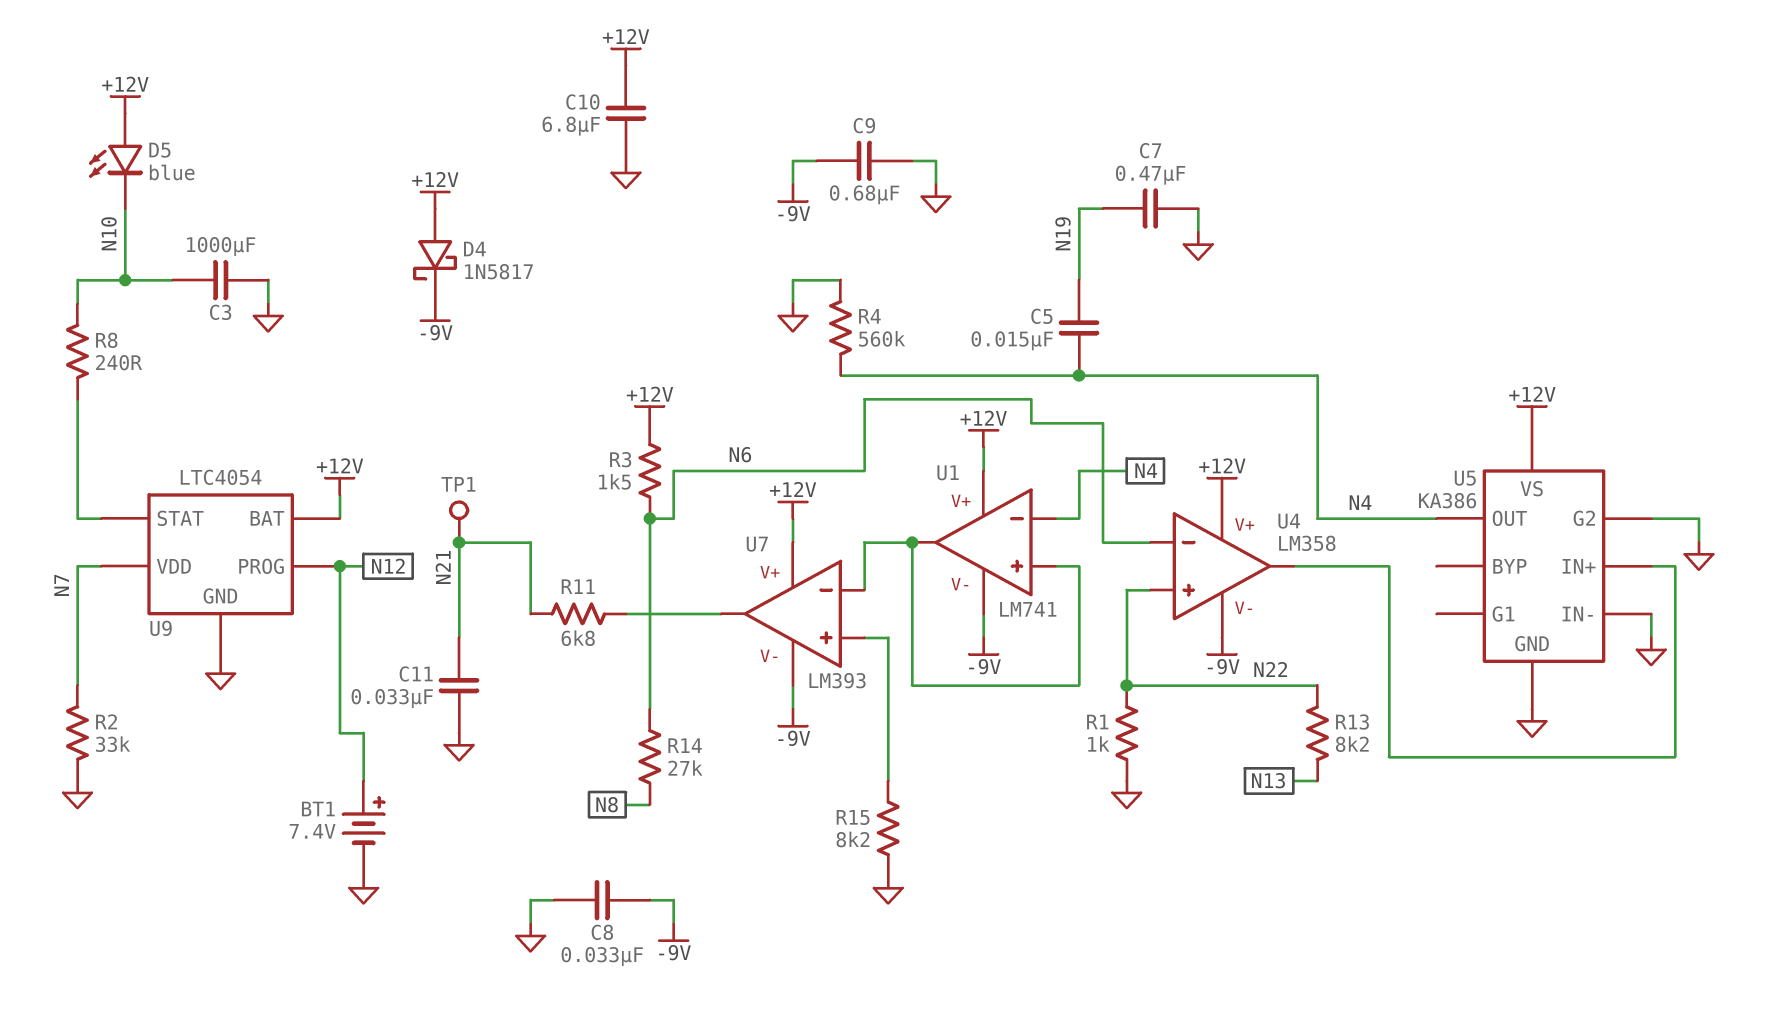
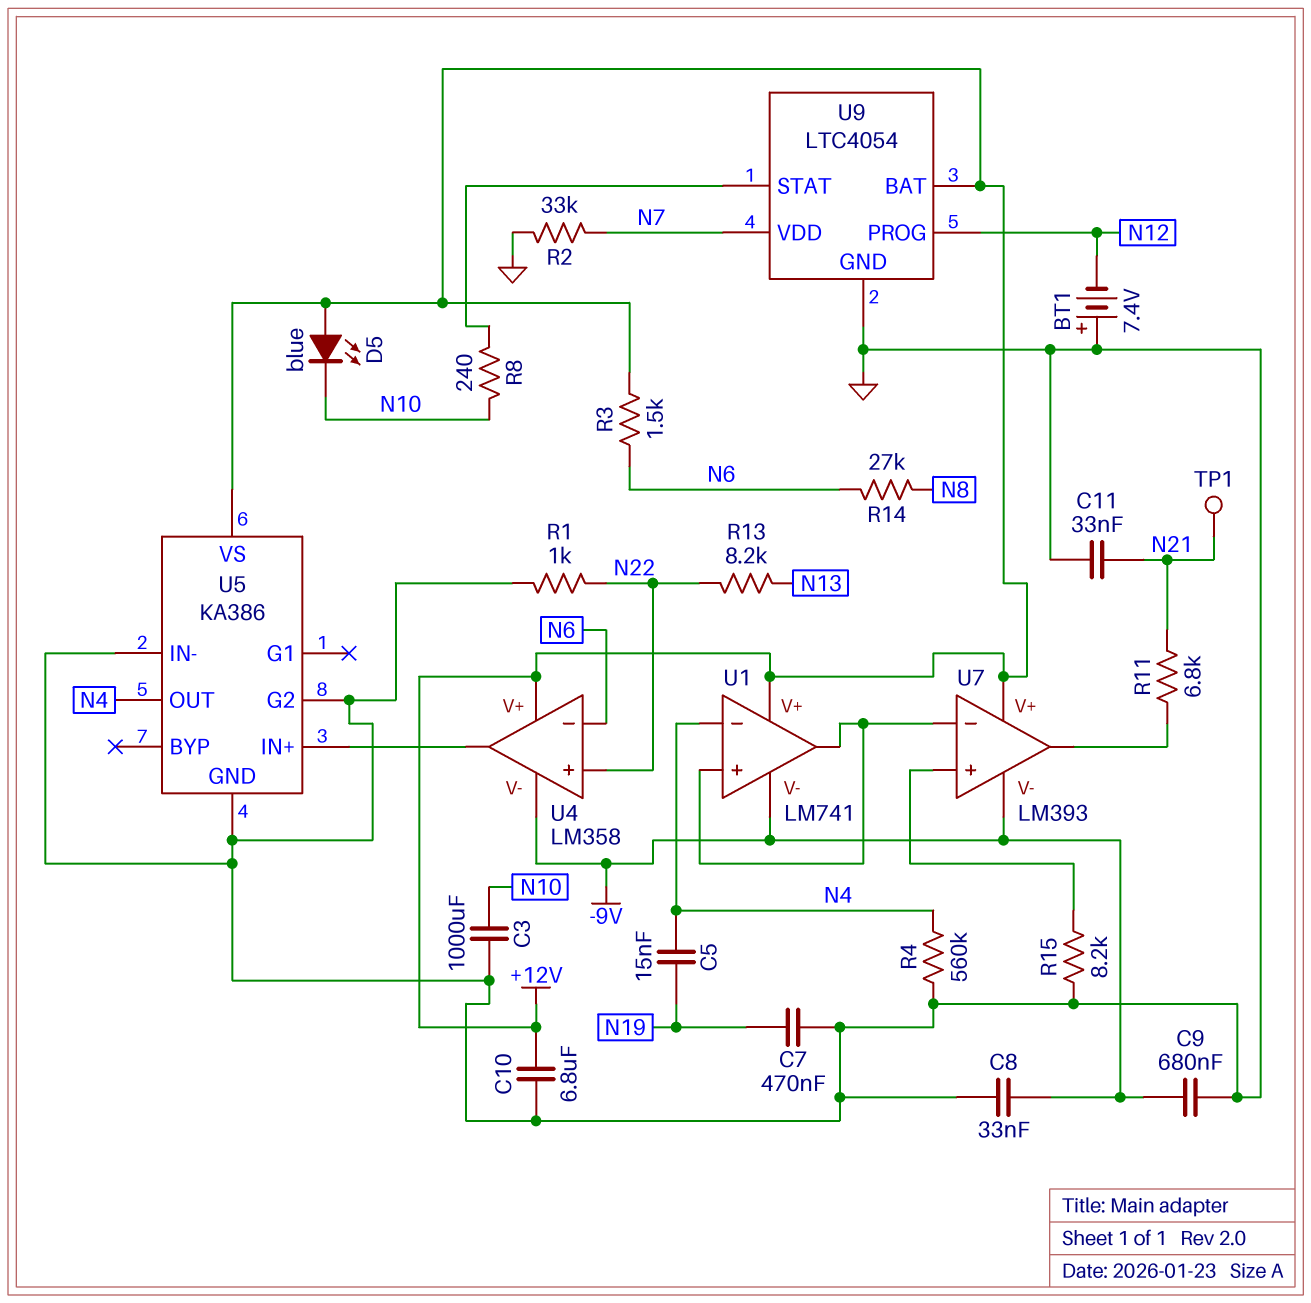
BT1: 7.4V (plus N12, minus GND) -> 7.4V (plus GND, minus N12)
D4: schottky 1N5817 (A +12V, K -9V) -> none

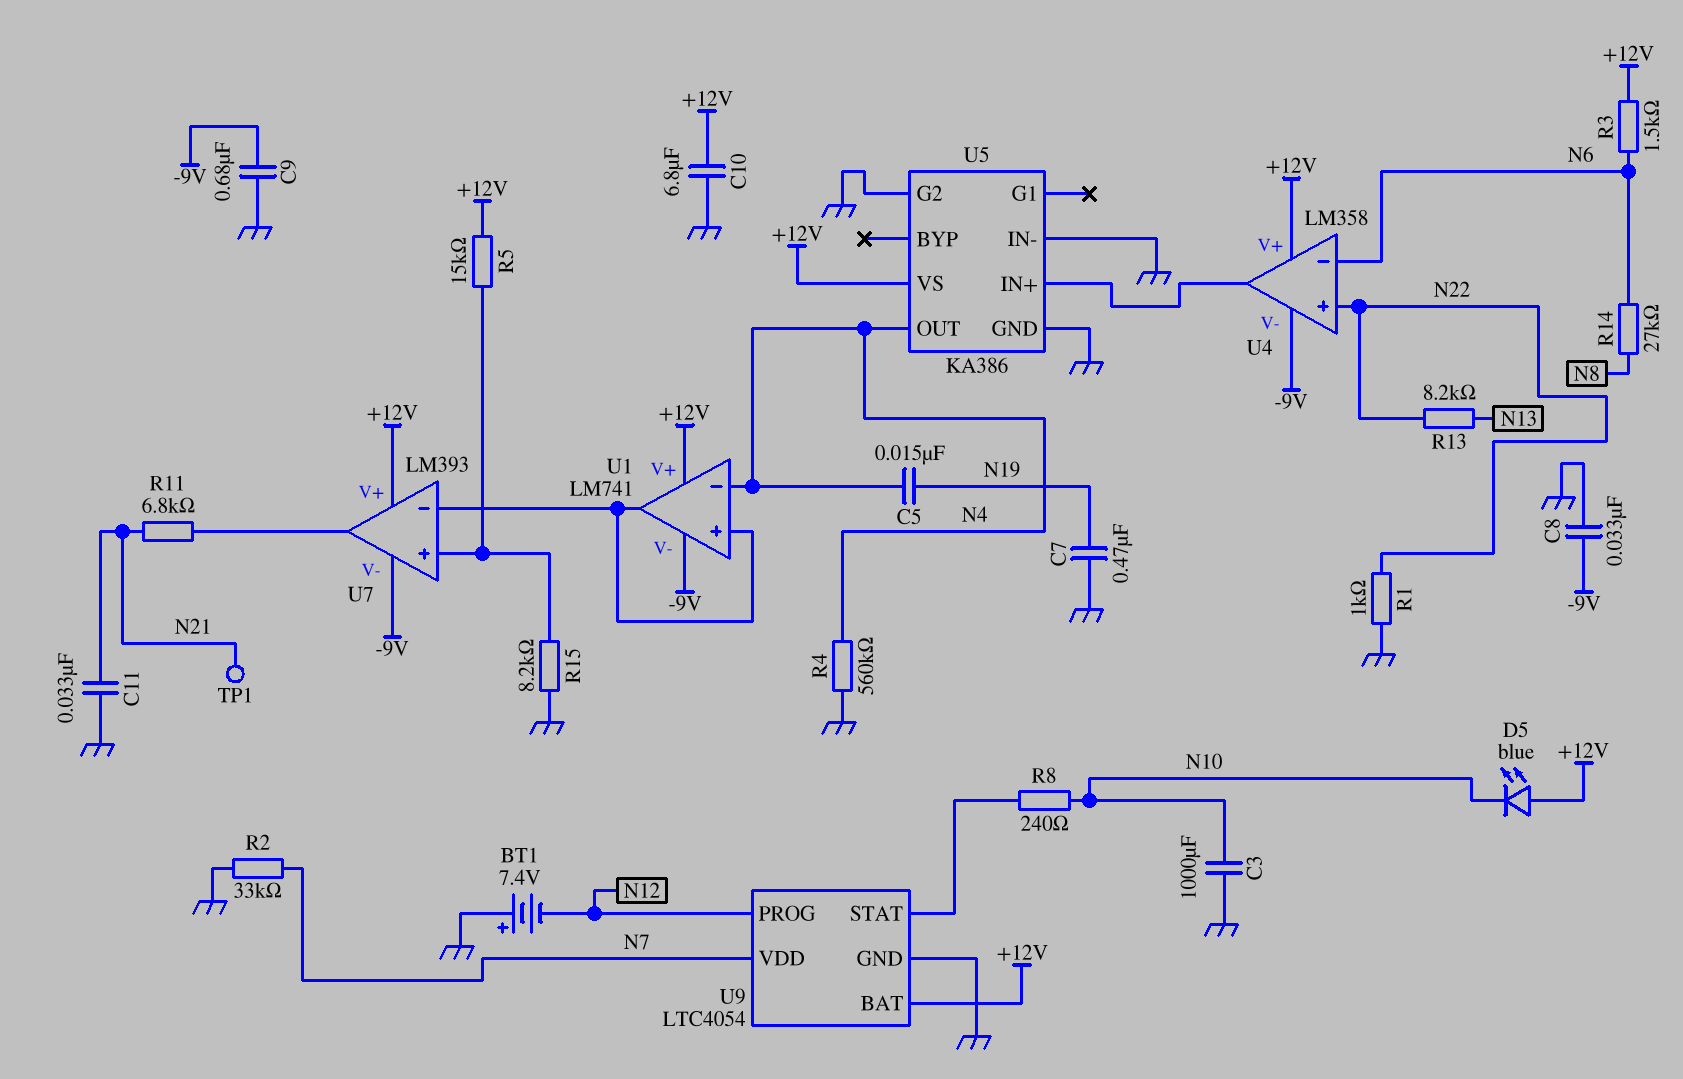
R5: none -> 15k (+12V, U7/in+)

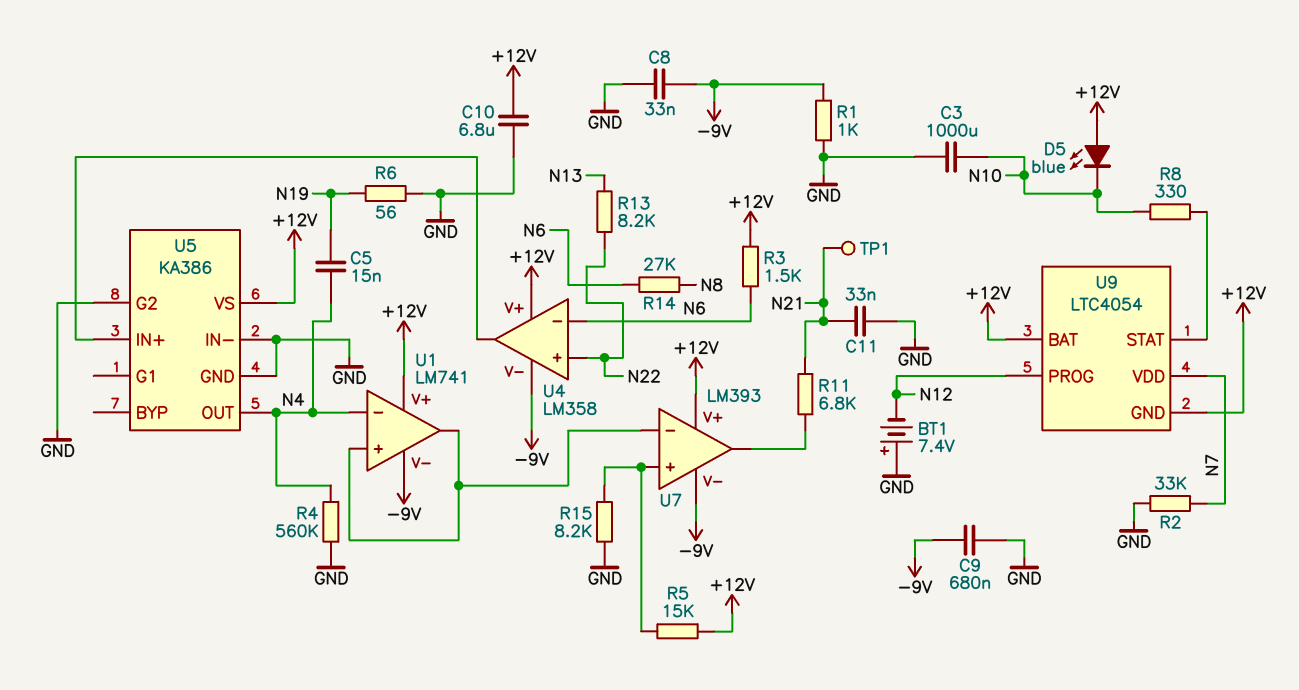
C7: 470nF (GND, N19) -> none
R1: 1k (GND, N22) -> 1k (-9V, GND)
R6: none -> 56 (GND, N19)
R8: 240 (N10, U9/STAT) -> 330 (N10, U9/STAT)
U9 pin GND: GND -> +12V

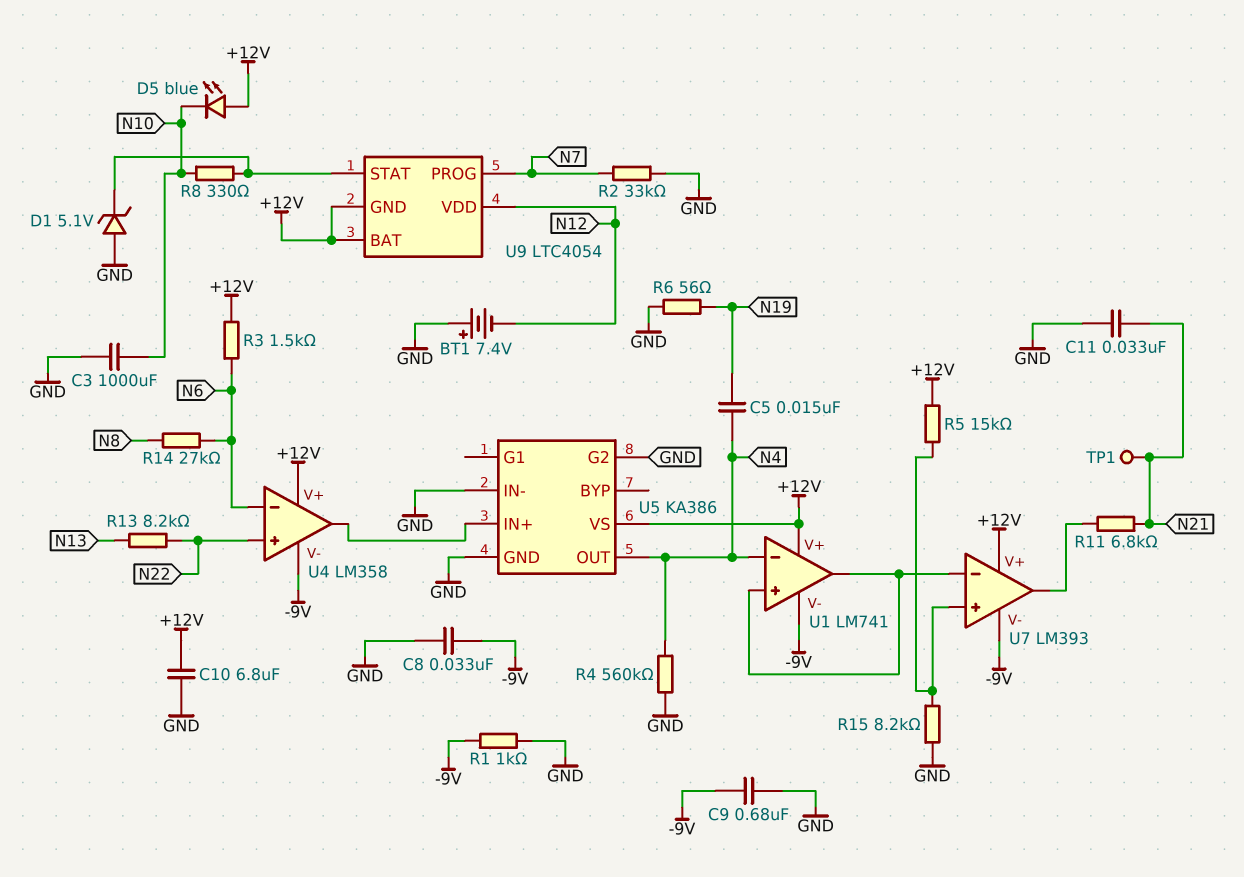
D1: none -> zener 5.1V (A GND, K U9/STAT)
U9 pin PROG: N12 -> N7
U9 pin VDD: N7 -> N12

